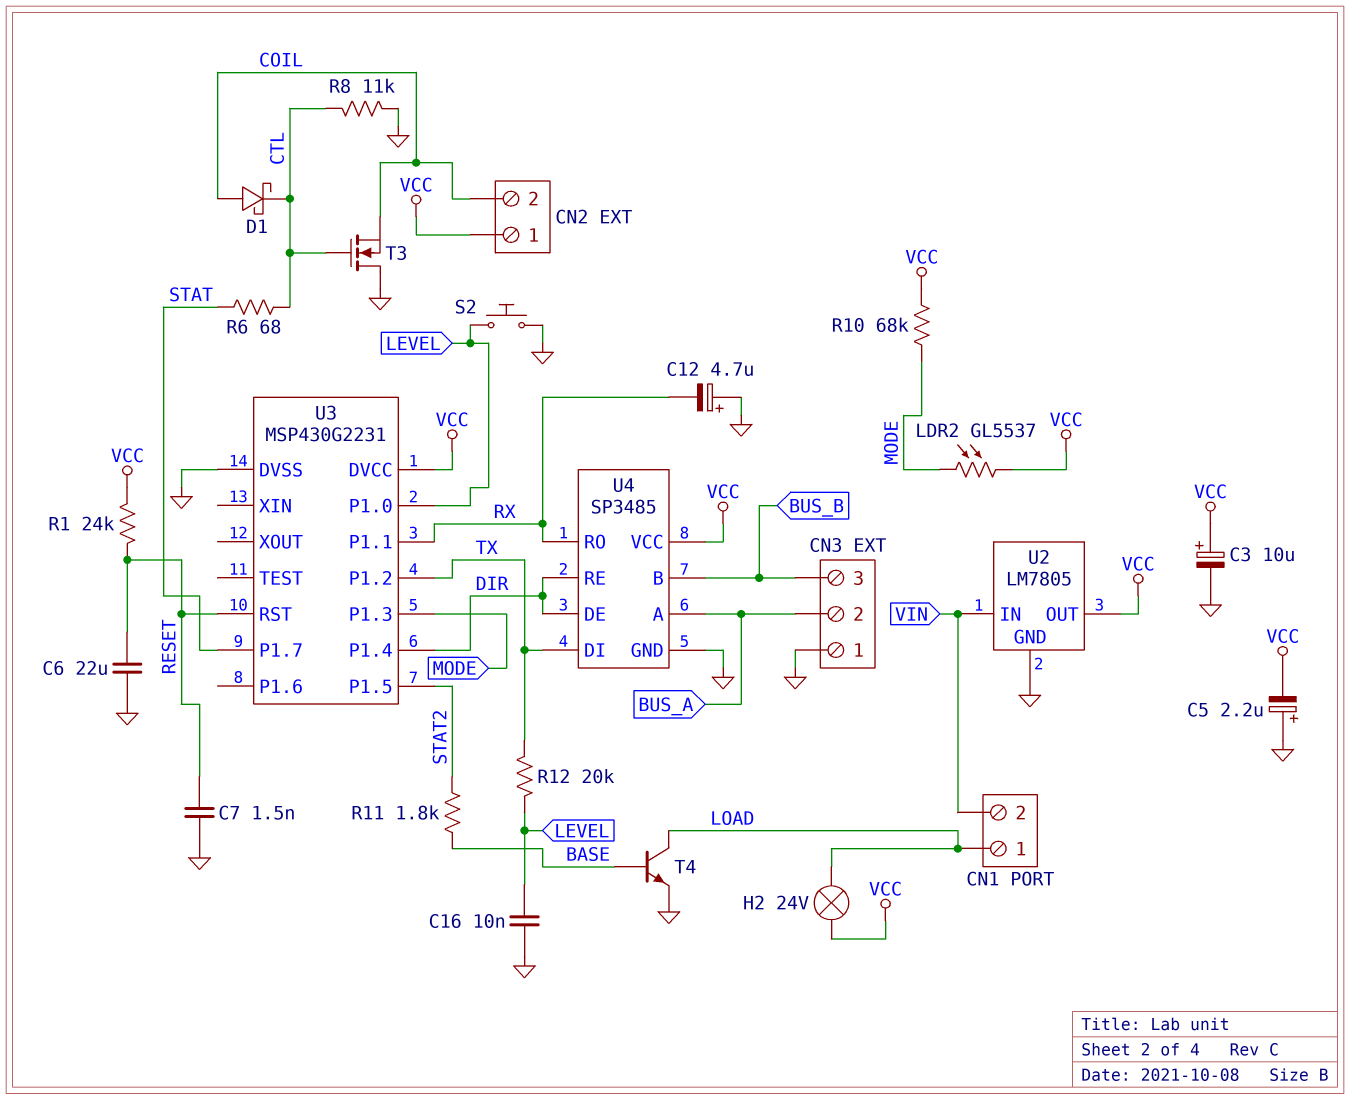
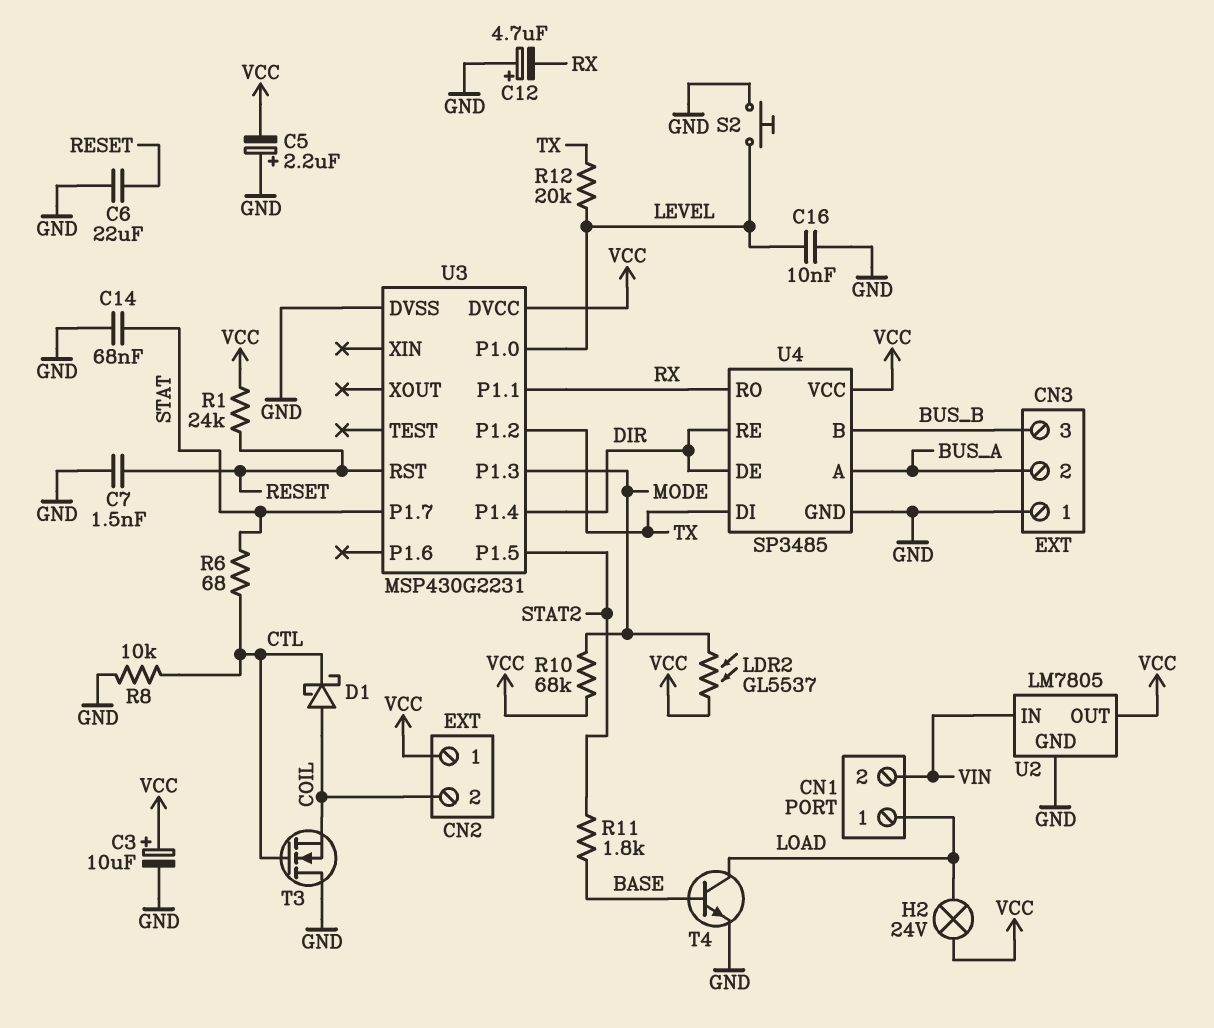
C14: none -> 68nF (GND, STAT)
R8: 11k (CTL, GND) -> 10k (CTL, GND)

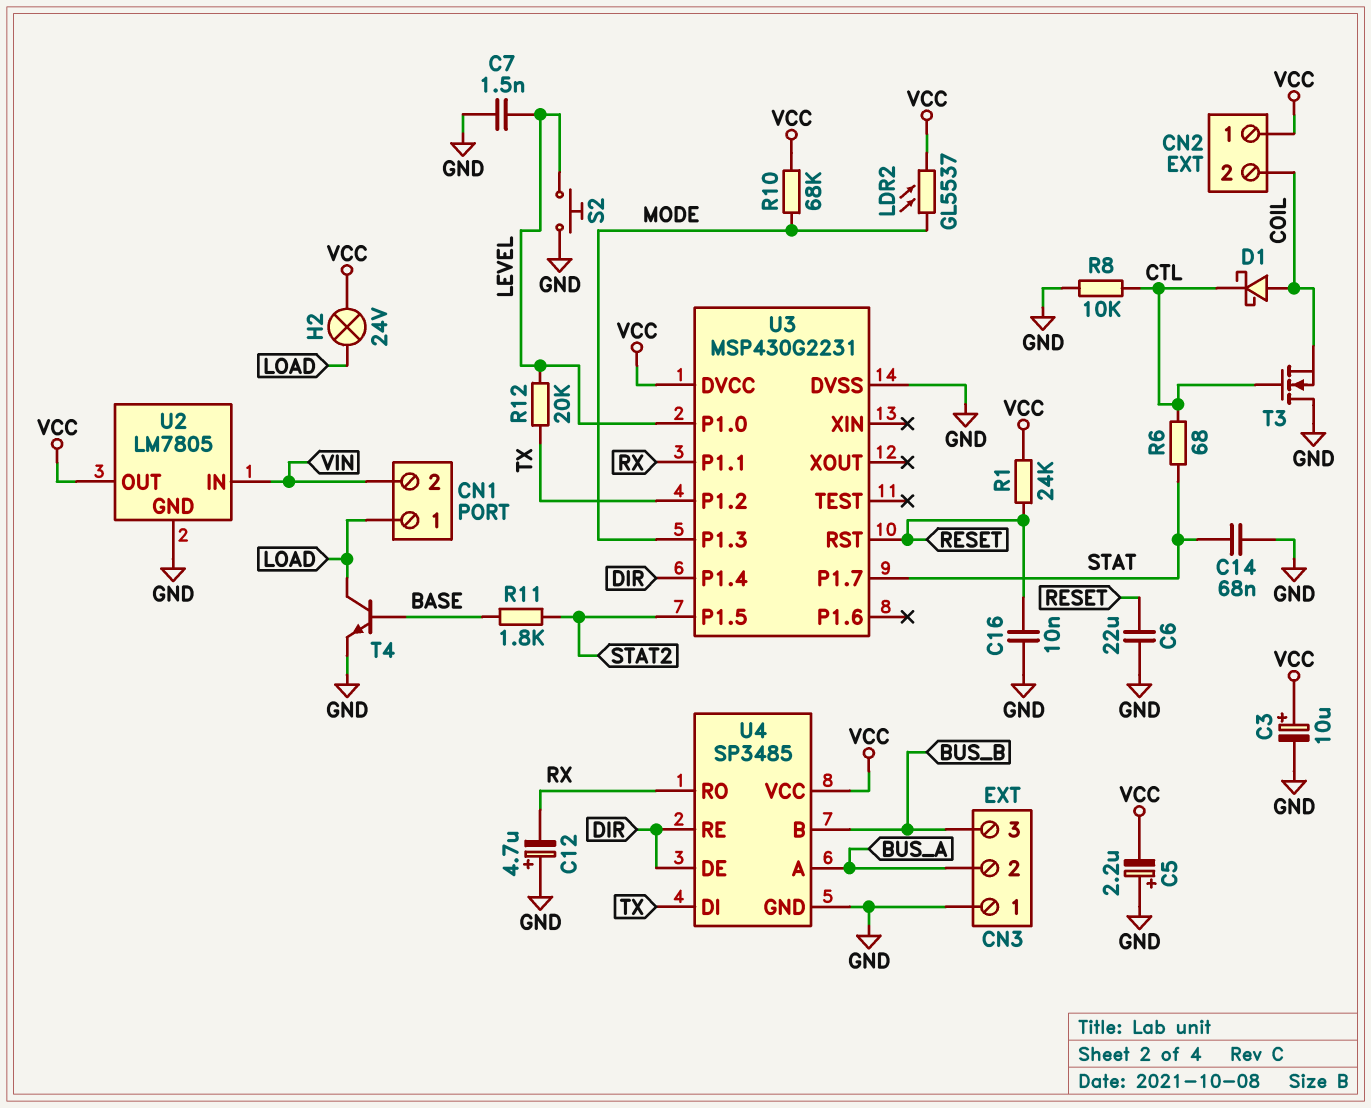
C7: 1.5nF (GND, RESET) -> 1.5nF (GND, LEVEL)
C16: 10nF (GND, LEVEL) -> 10nF (GND, RESET)

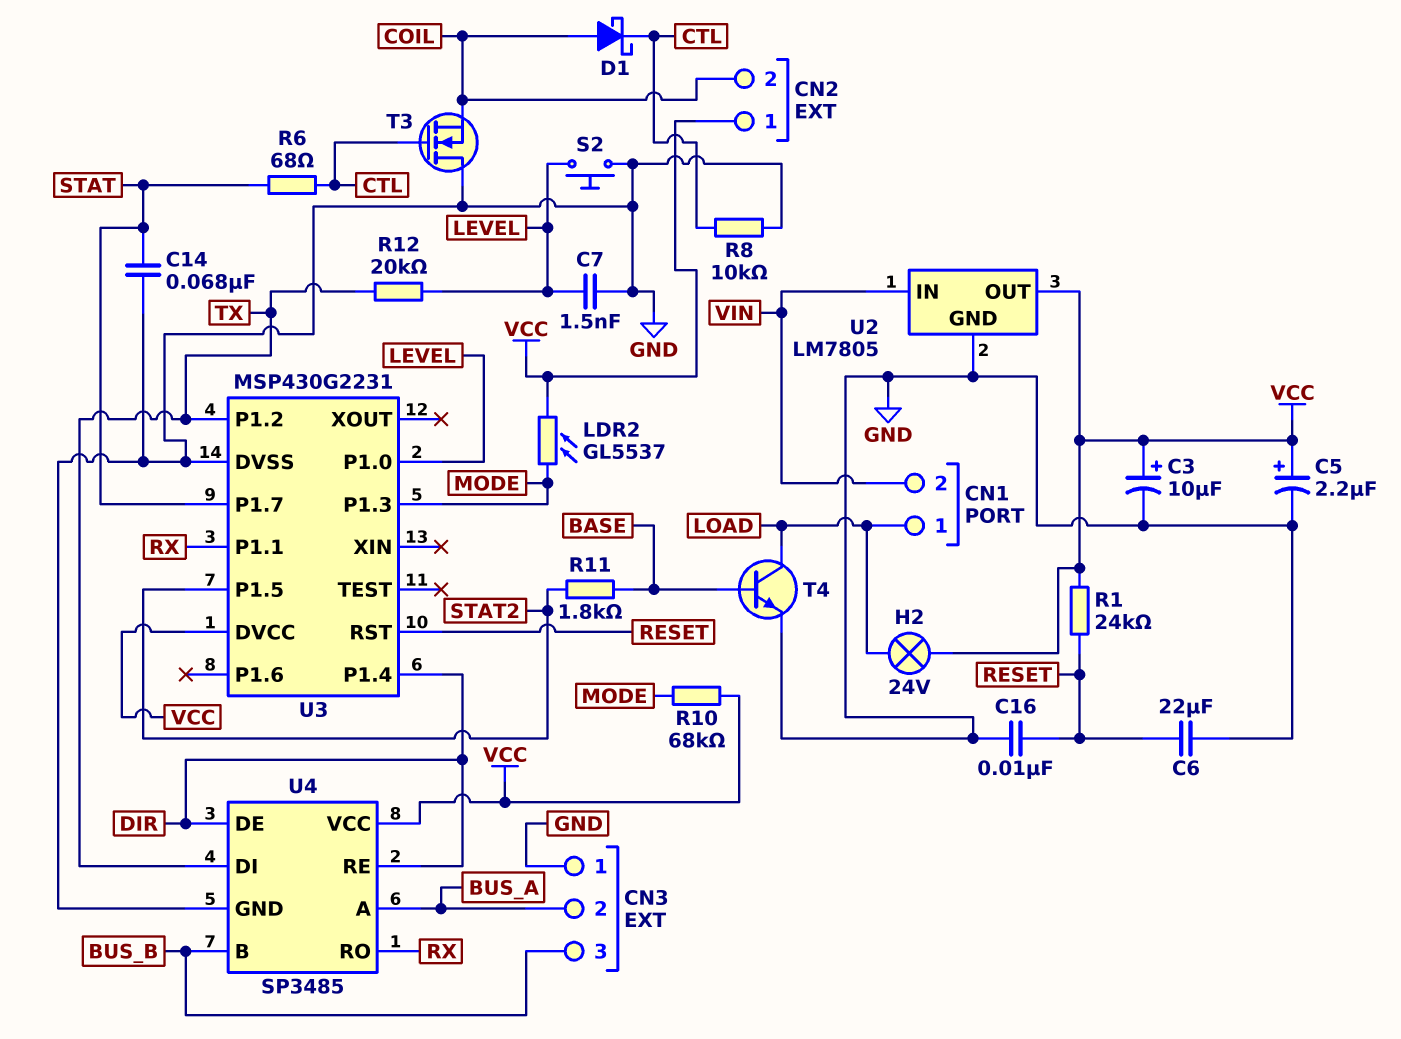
C5: 2.2uF (plus GND, minus VCC) -> 2.2uF (plus VCC, minus GND)
C12: 4.7uF (plus GND, minus RX) -> none

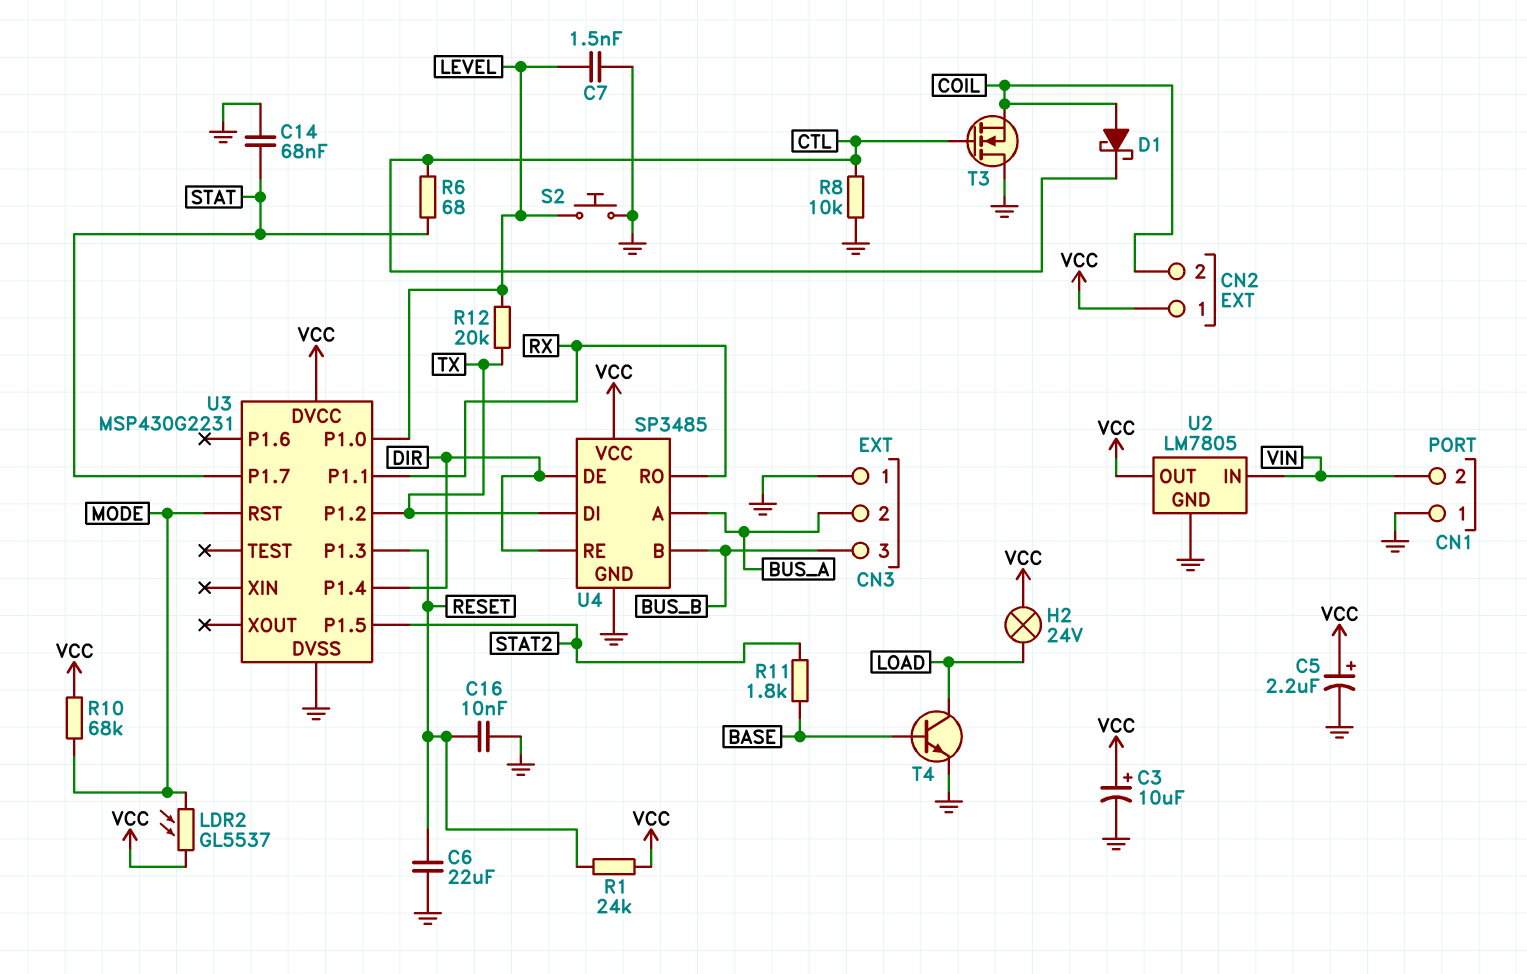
CN1 pin 1: LOAD -> GND
U3 pin P1.3: MODE -> RESET
U3 pin RST: RESET -> MODE

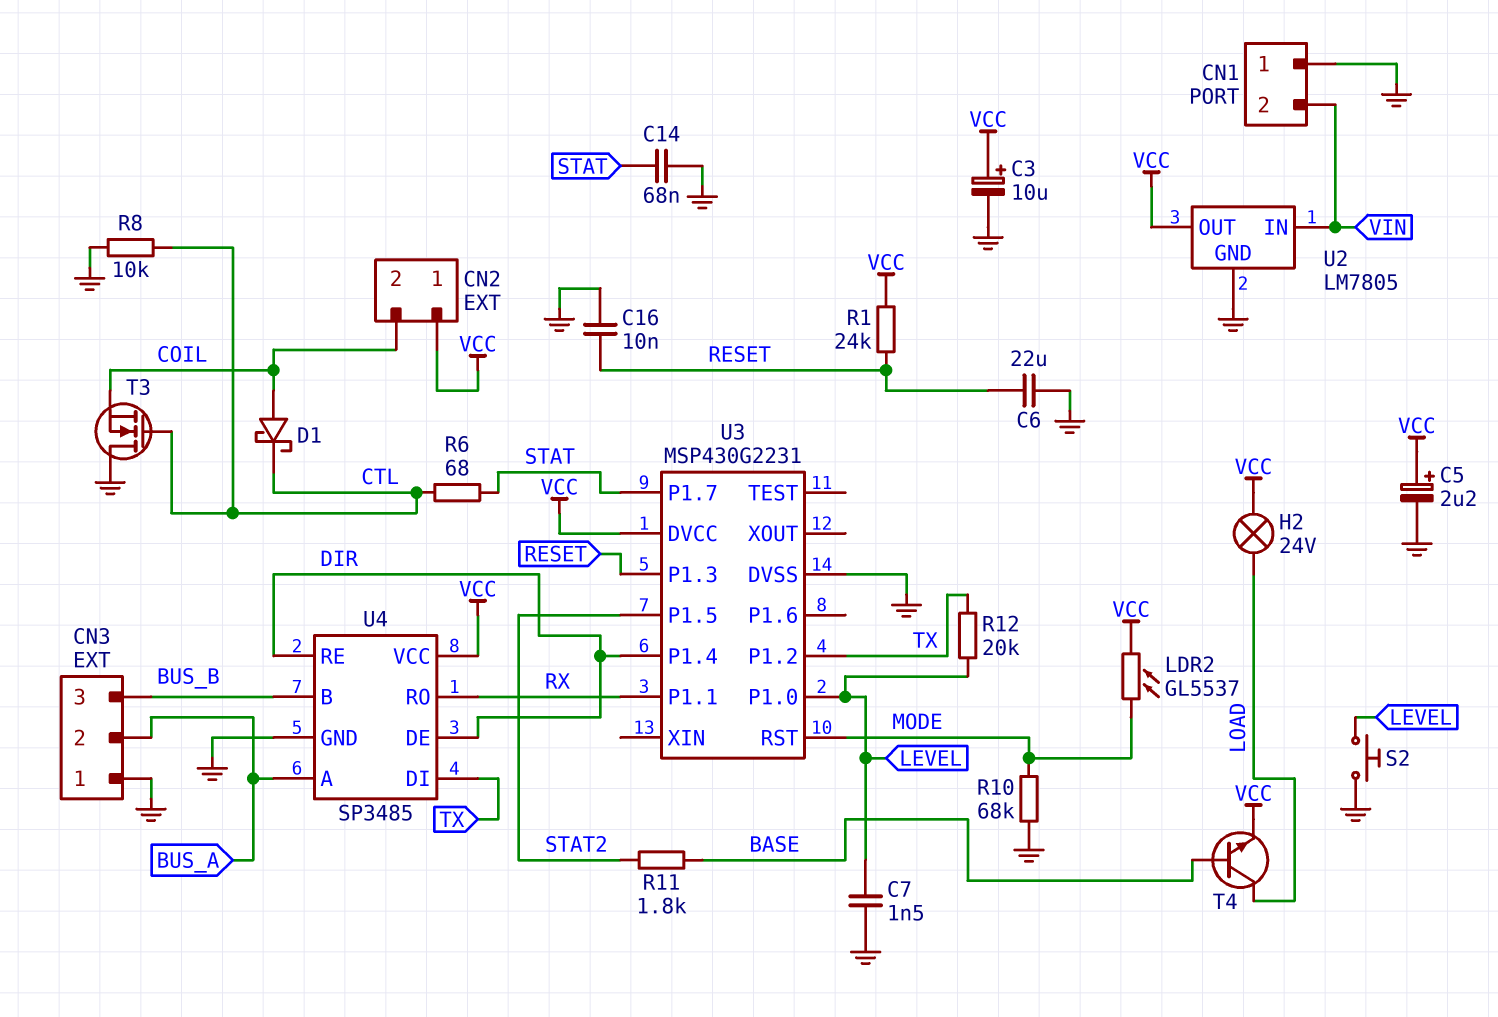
R10: 68k (MODE, VCC) -> 68k (GND, MODE)
T4: NPN (B BASE, C LOAD, E GND) -> NPN (B BASE, C LOAD, E VCC)

